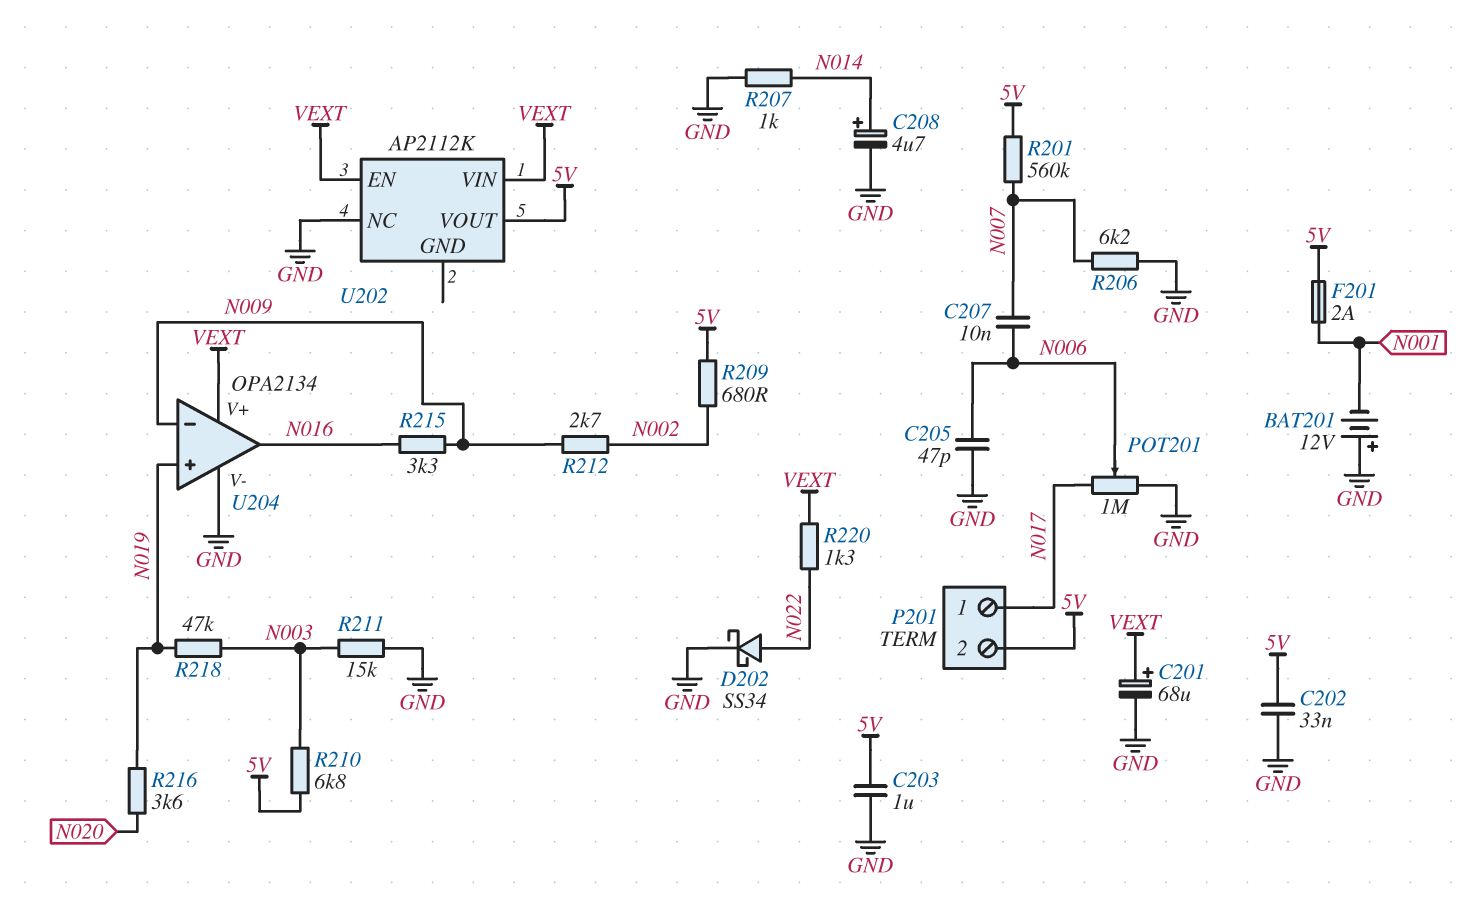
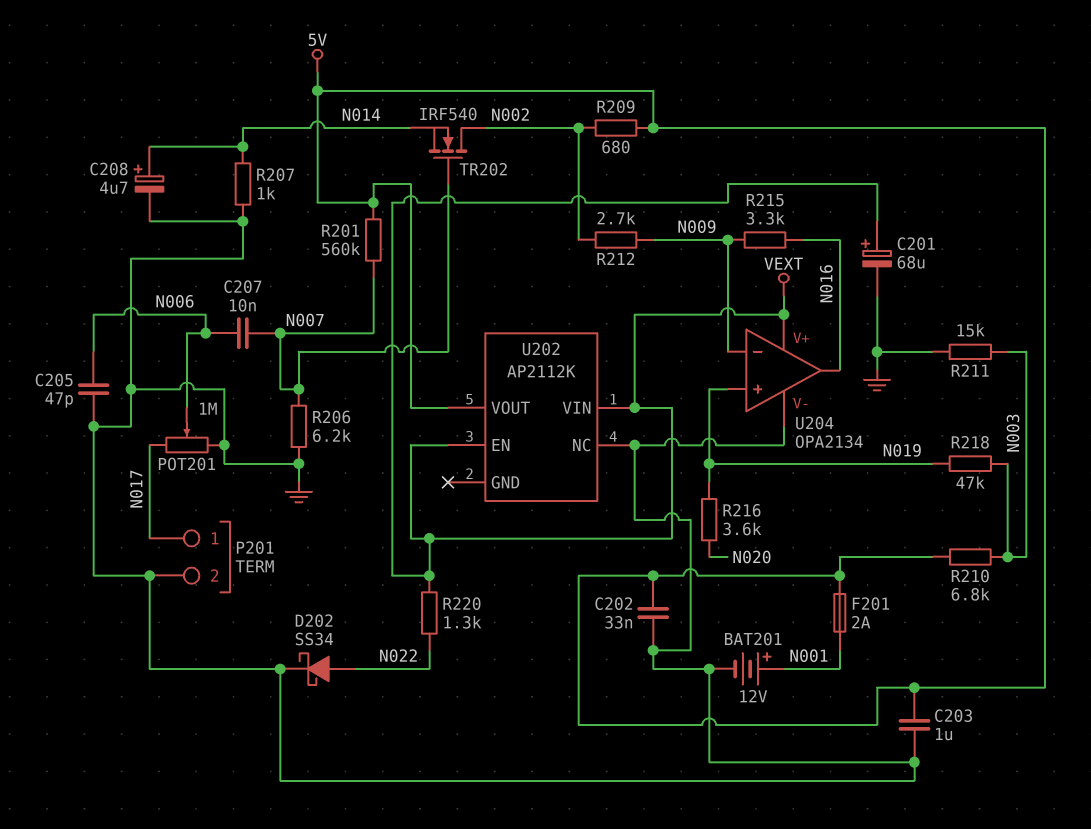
BAT201: 12V (plus GND, minus N001) -> 12V (plus N001, minus GND)
P201 pin 2: 5V -> GND
TR202: none -> NMOS IRF540 (G N007, D N002, S N014)

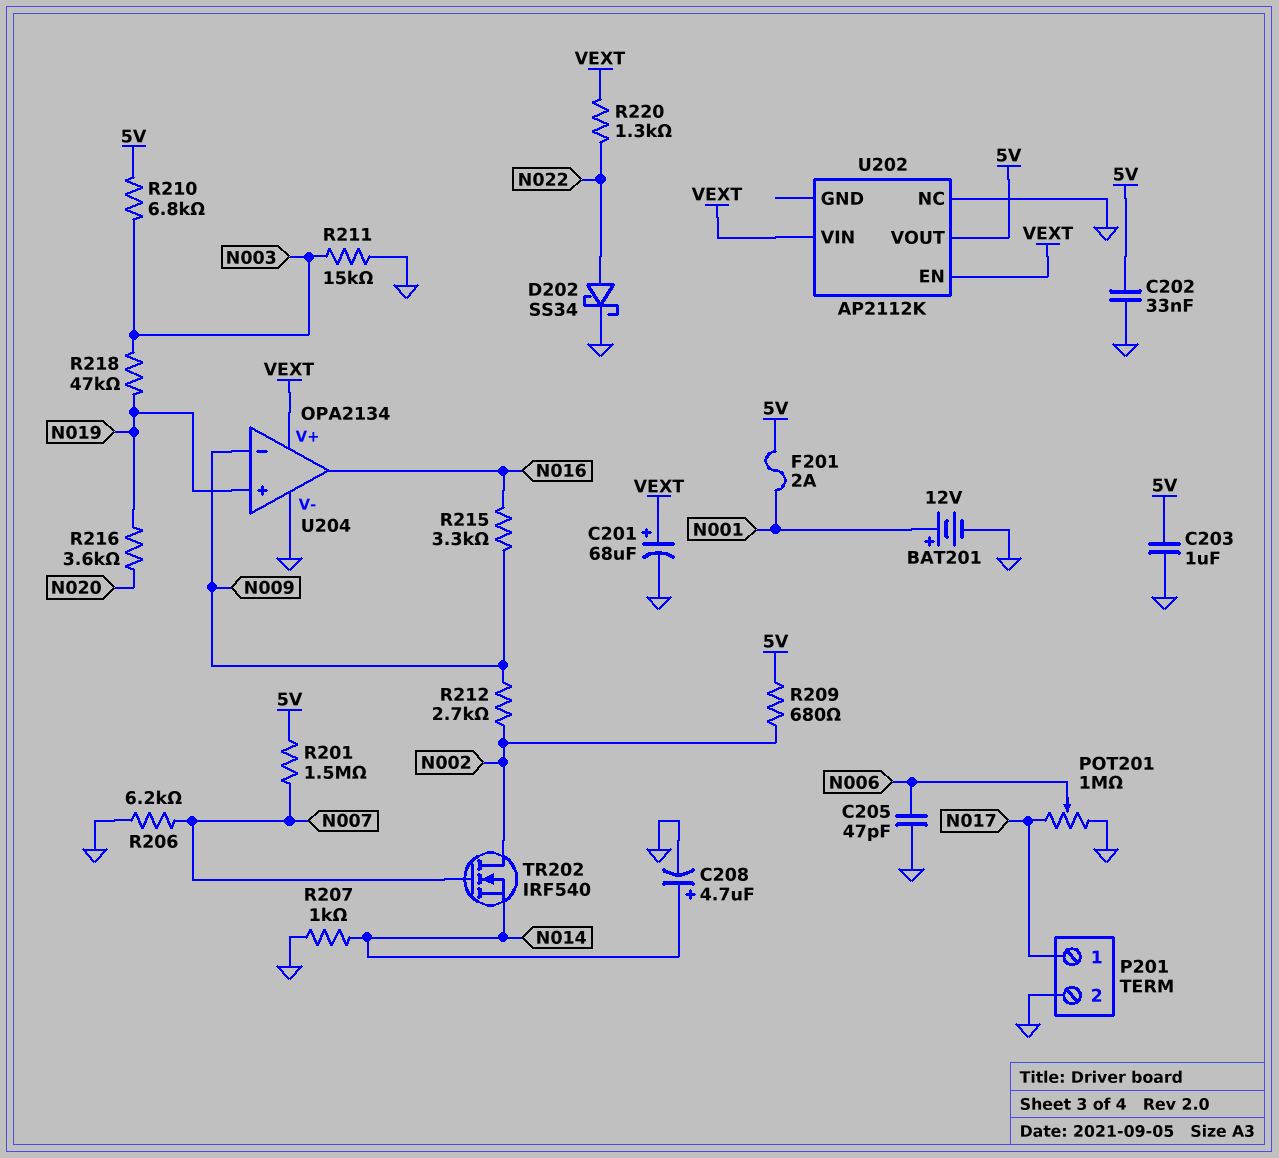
C207: 10nF (N006, N007) -> none
R201: 560k (5V, N007) -> 1.5M (5V, N007)

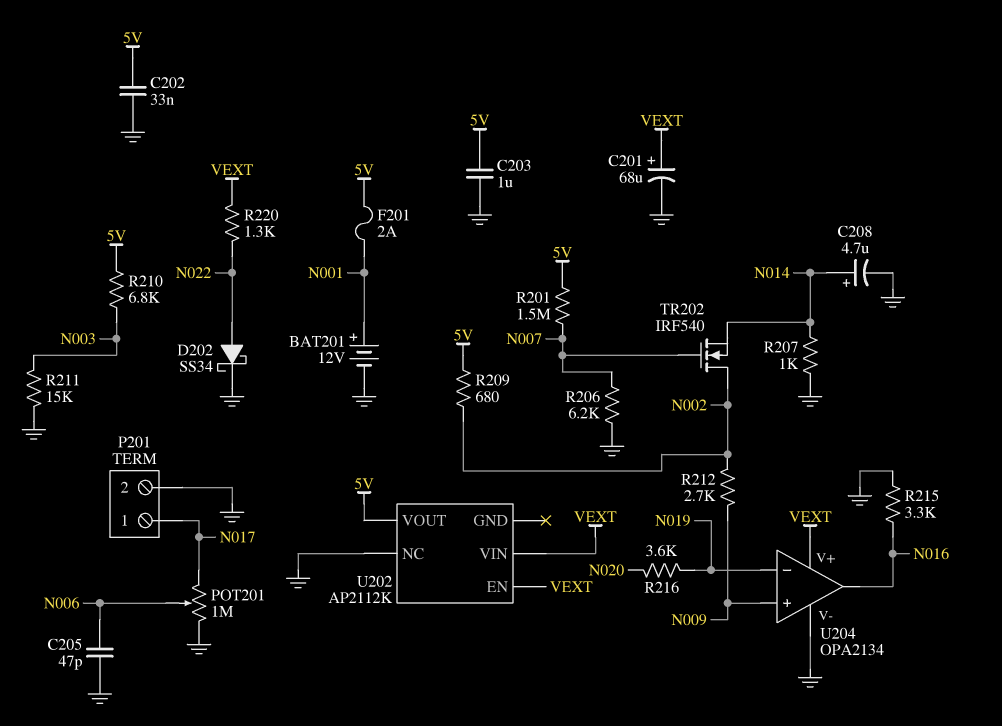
R215: 3.3k (N009, N016) -> 3.3k (GND, N016)
R218: 47k (N003, N019) -> none
U204 pin in+: N019 -> N009
U204 pin in-: N009 -> N019

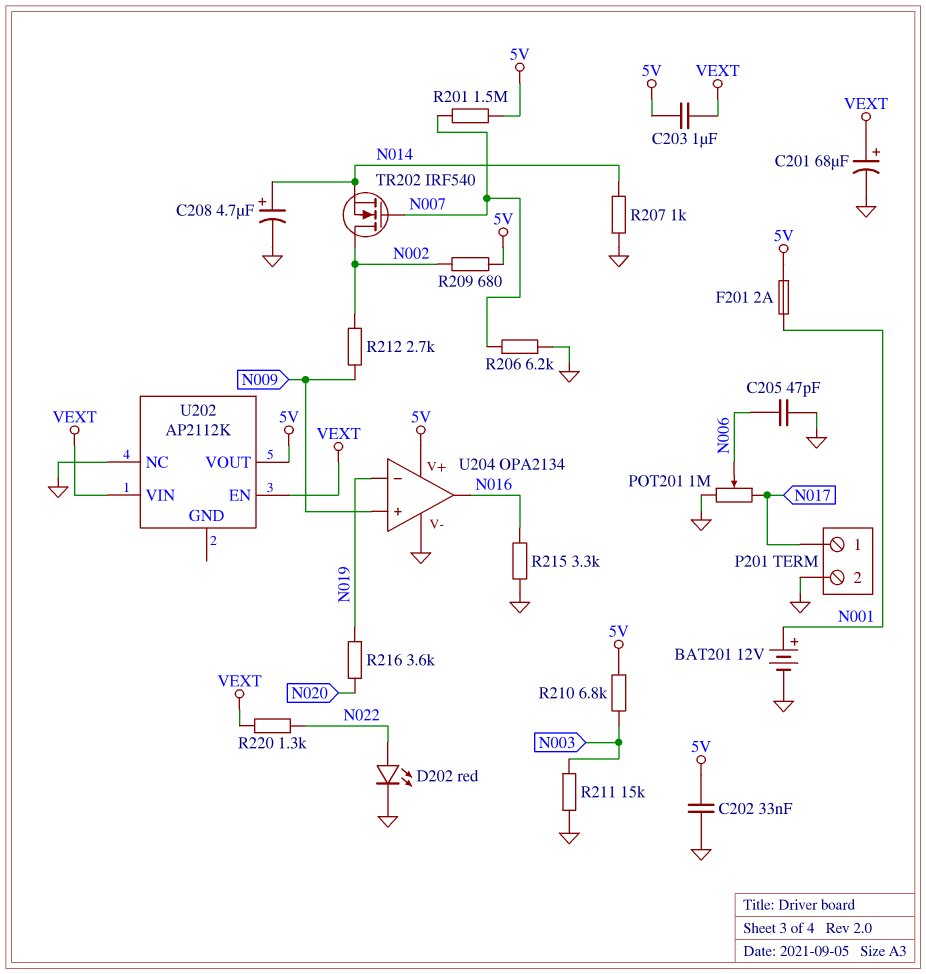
C203: 1uF (5V, GND) -> 1uF (5V, VEXT)
D202: schottky SS34 (A N022, K GND) -> LED red (A N022, K GND)
U204 pin V+: VEXT -> 5V

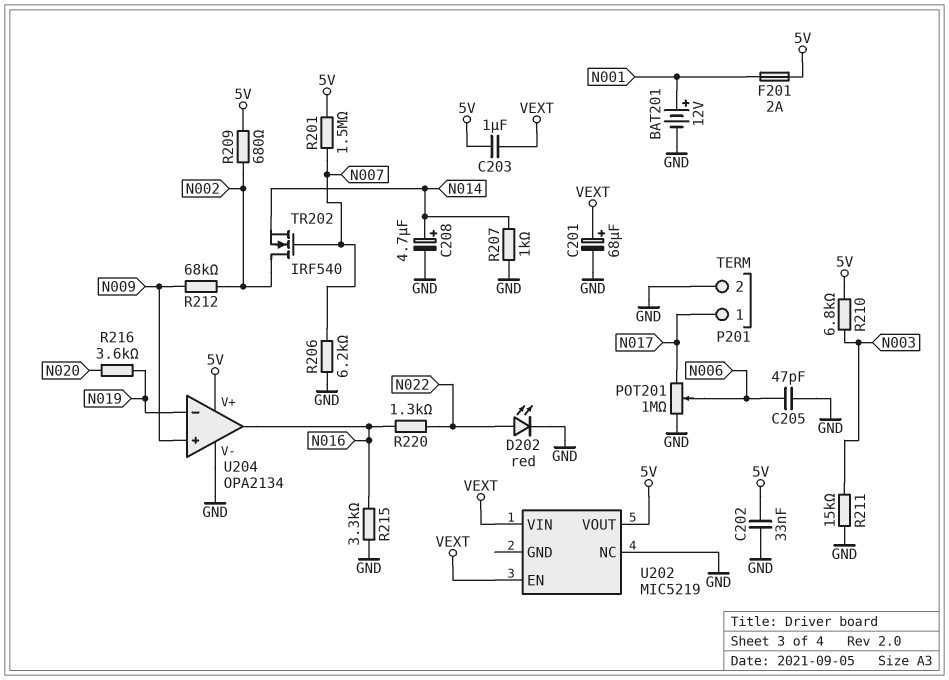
R212: 2.7k (N002, N009) -> 68k (N002, N009)
R220: 1.3k (N022, VEXT) -> 1.3k (N016, N022)
U202: AP2112K -> MIC5219

